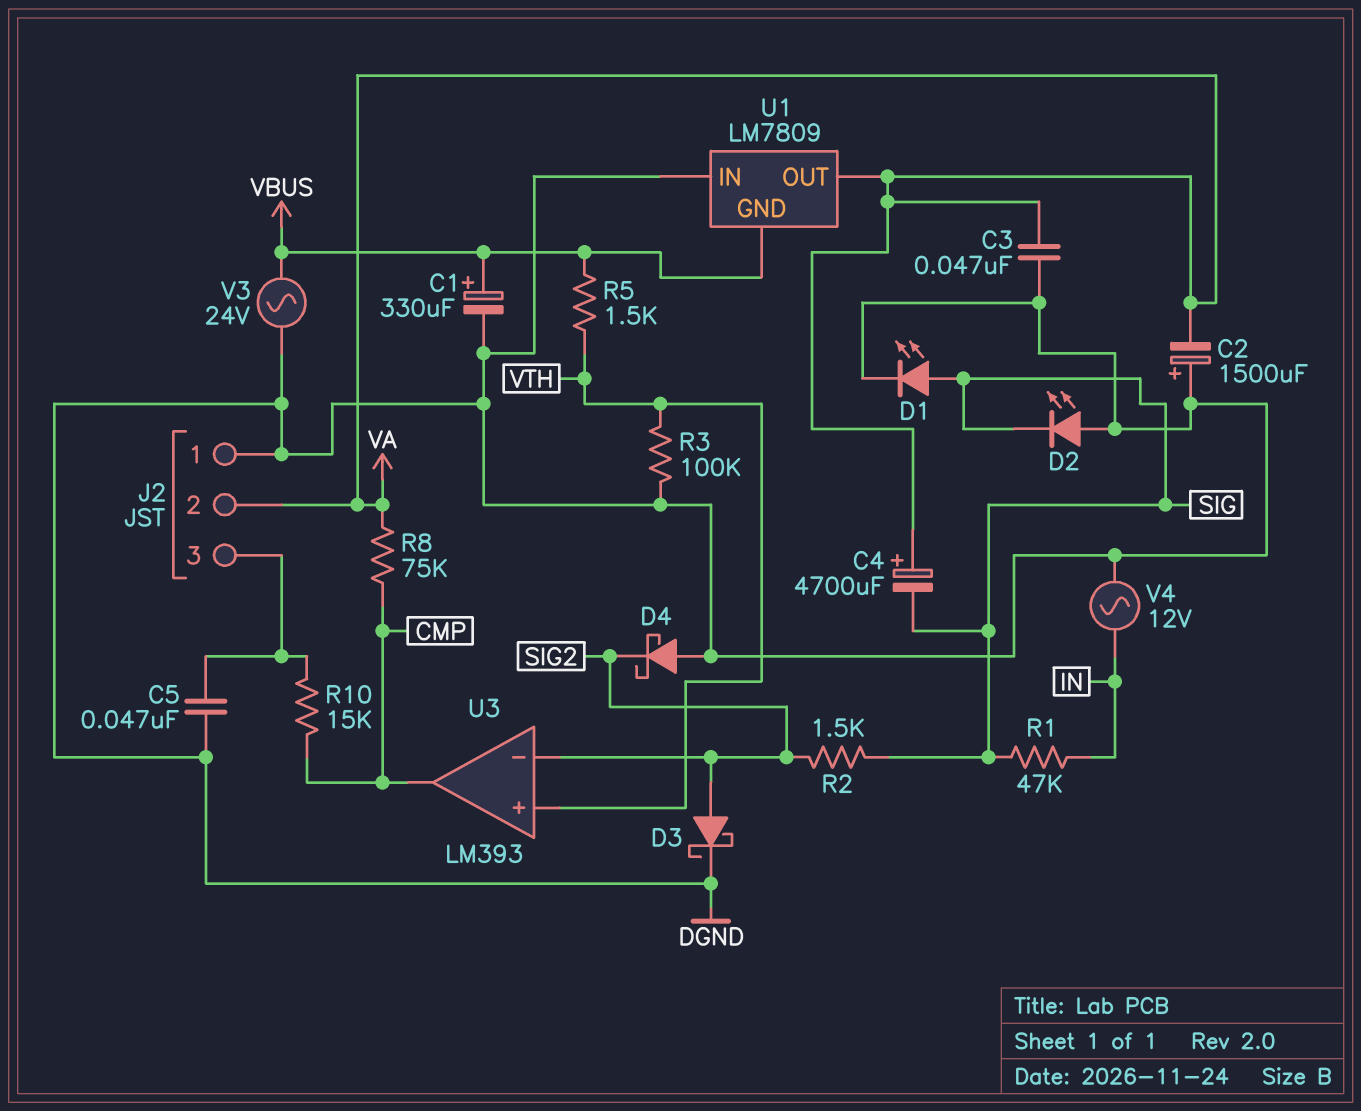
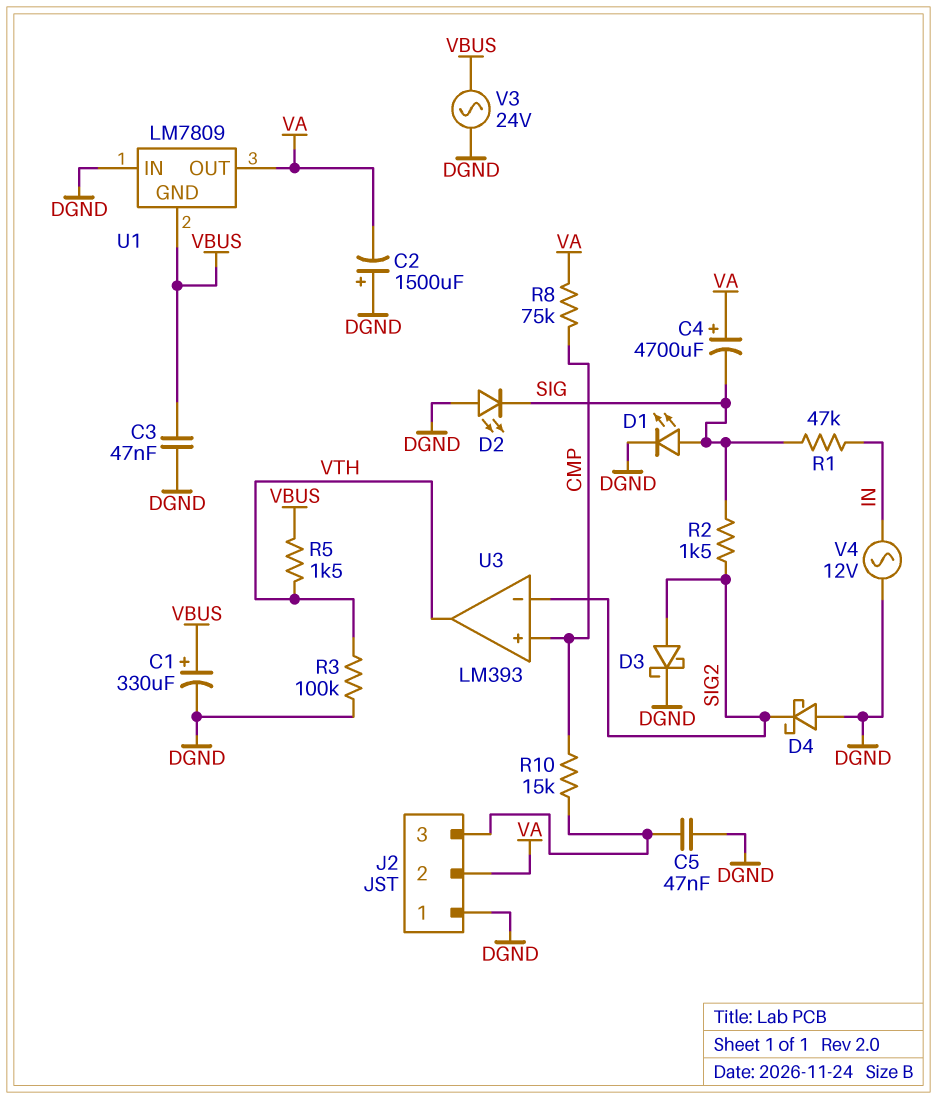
C3: 47nF (DGND, VA) -> 47nF (DGND, VBUS)
U3 pin in+: VTH -> CMP
U3 pin out: CMP -> VTH

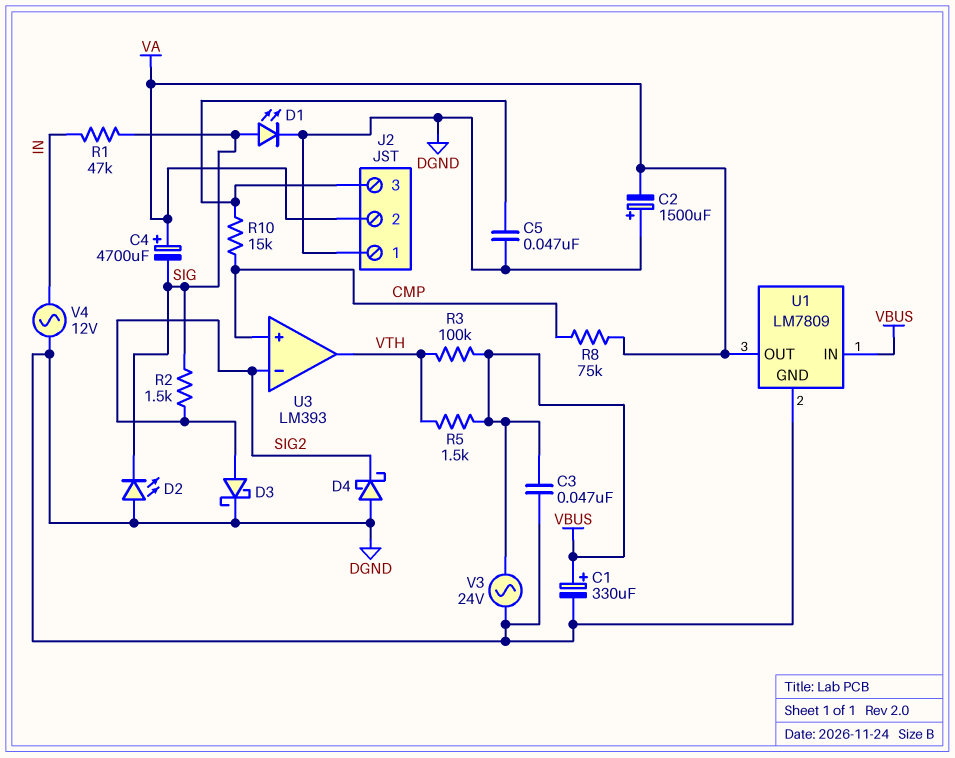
R3: 100k (DGND, VTH) -> 100k (VBUS, VTH)
U1 pin GND: VBUS -> DGND
U1 pin IN: DGND -> VBUS

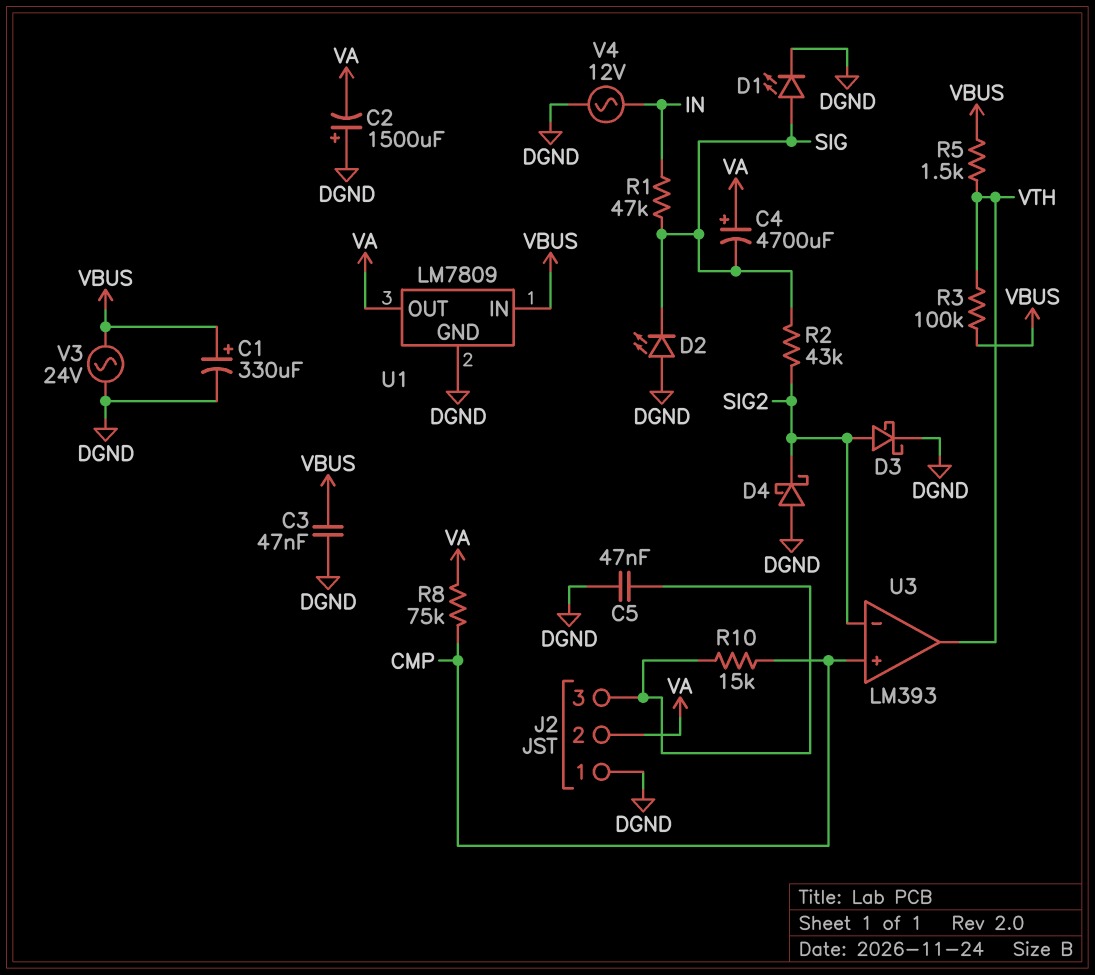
R2: 1.5k (SIG, SIG2) -> 43k (SIG, SIG2)

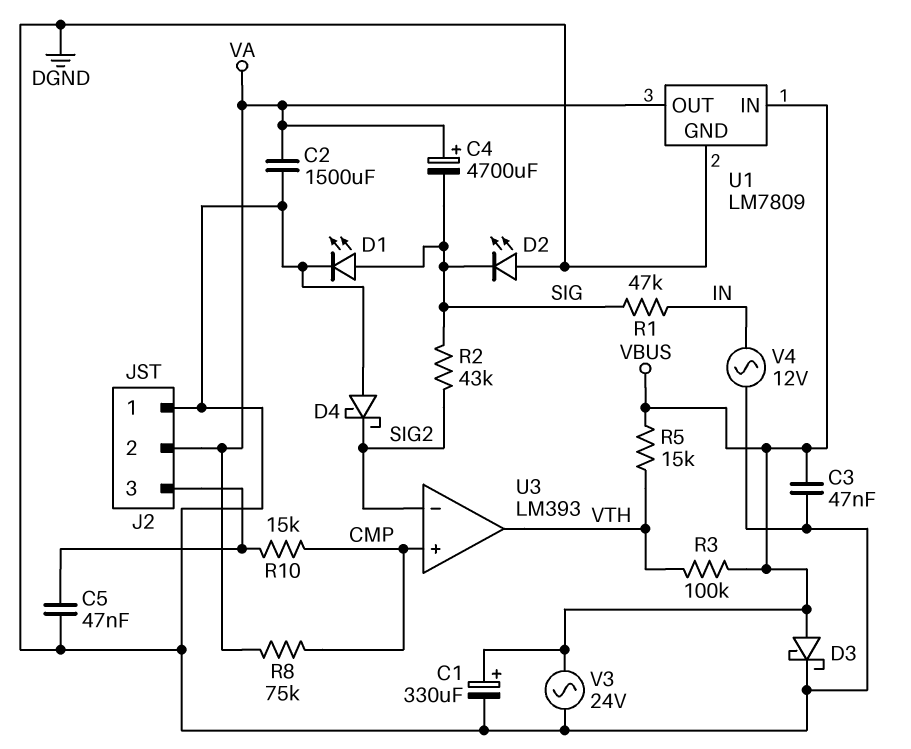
C2: 1500uF (plus DGND, minus VA) -> 1500uF (DGND, VA)
D3: schottky (A SIG2, K DGND) -> schottky (A VBUS, K DGND)
R5: 1.5k (VBUS, VTH) -> 15k (VBUS, VTH)

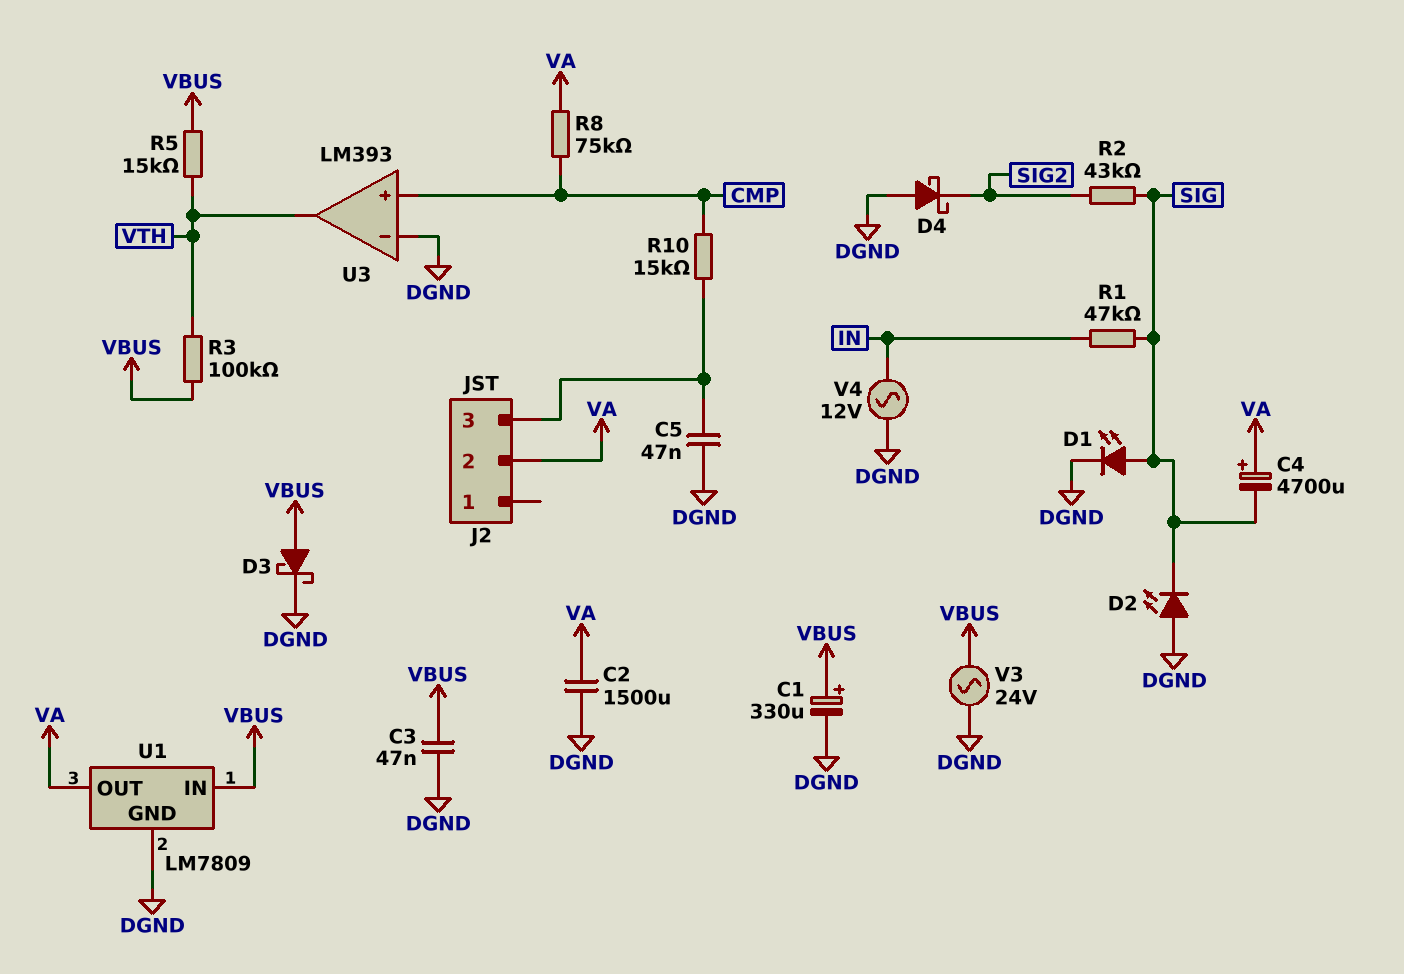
J2 pin 1: DGND -> none
U3 pin in-: SIG2 -> DGND

